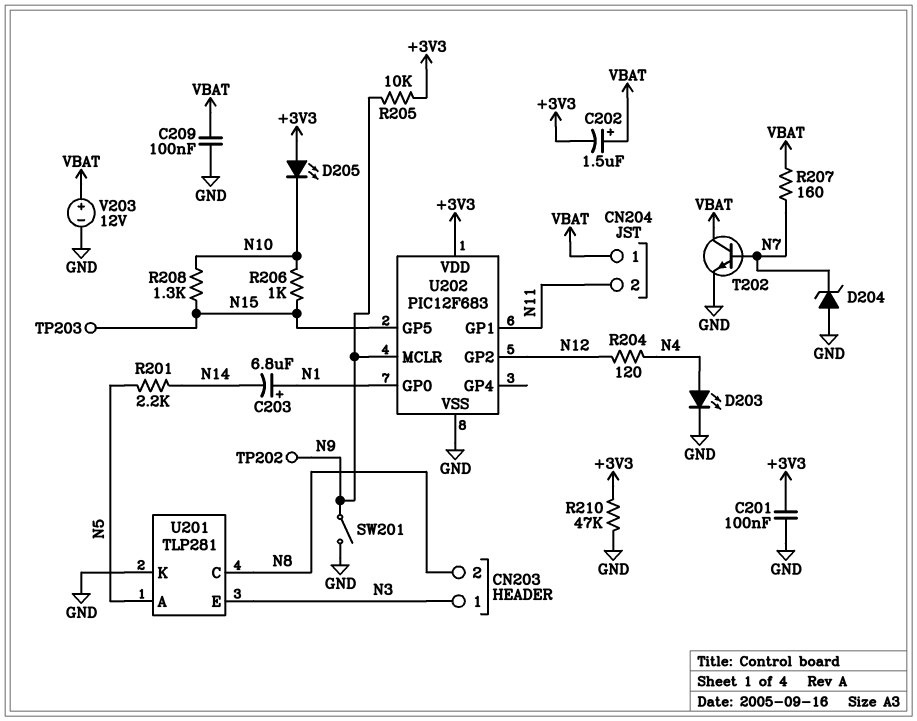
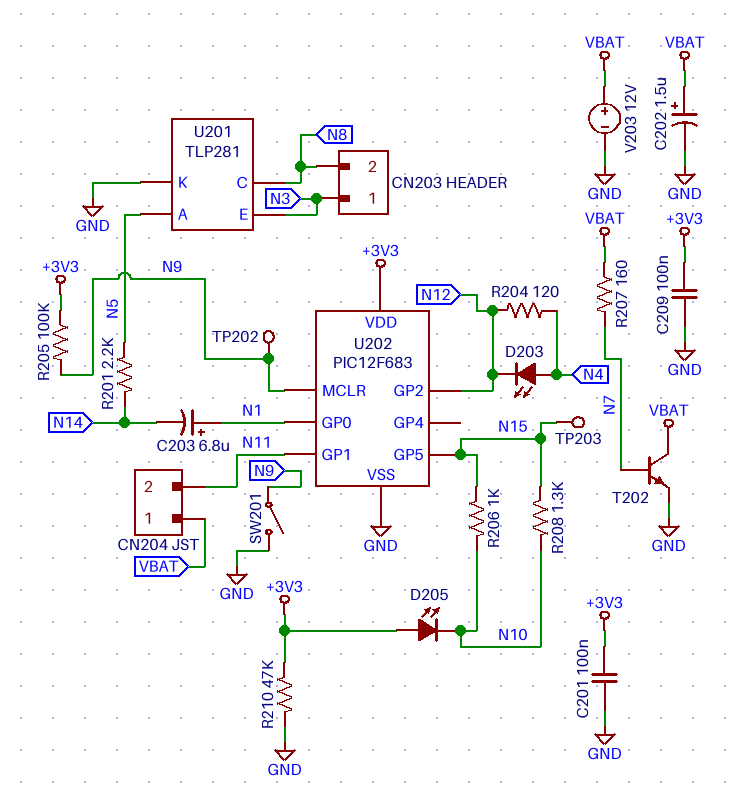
C202: 1.5uF (plus VBAT, minus +3V3) -> 1.5uF (plus VBAT, minus GND)
C209: 100nF (GND, VBAT) -> 100nF (+3V3, GND)
D203: LED (A N4, K GND) -> LED (A N4, K N12)
D204: zener (A GND, K N7) -> none
R205: 10k (+3V3, N9) -> 100k (+3V3, N9)

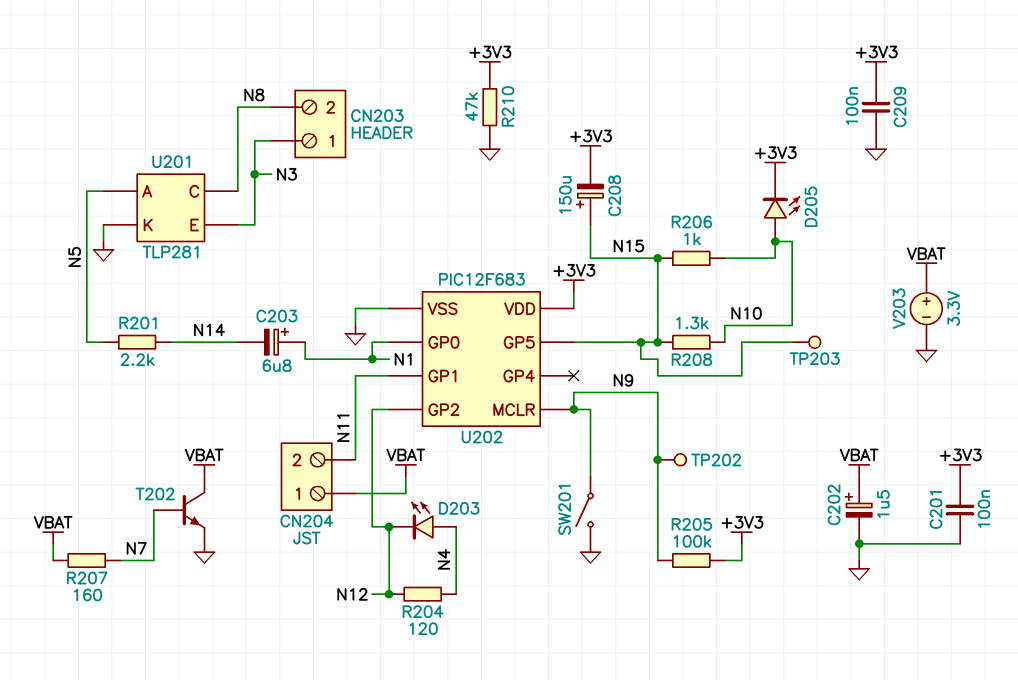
C208: none -> 150uF (plus N15, minus +3V3)
D205: LED (A +3V3, K N10) -> LED (A N10, K +3V3)
V203: 12V (plus VBAT, minus GND) -> 3.3V (plus VBAT, minus GND)

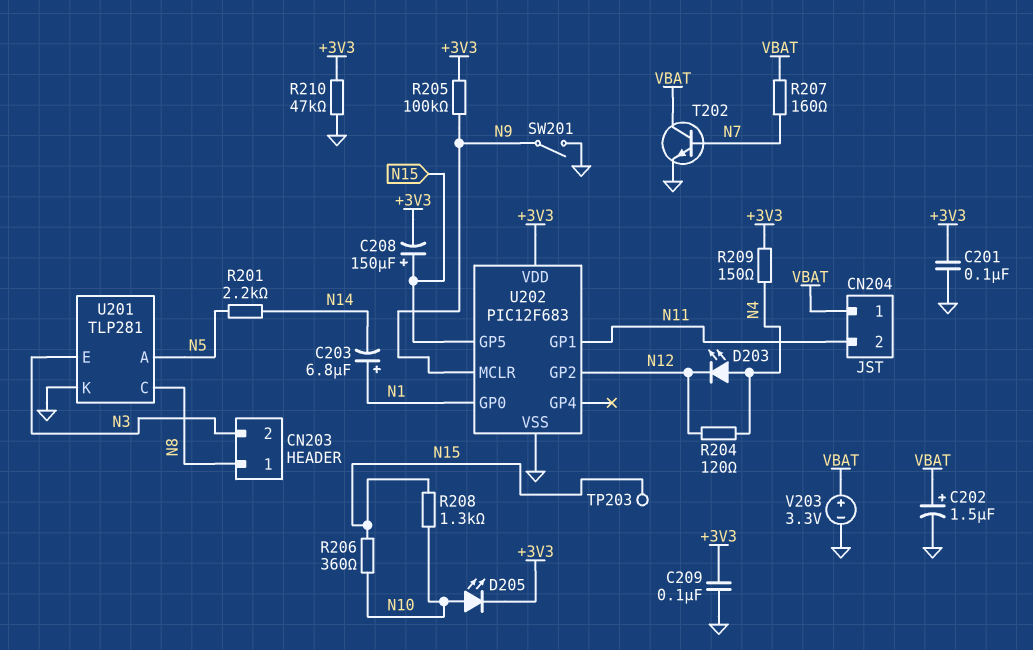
CN203 pin 1: N3 -> N8
CN203 pin 2: N8 -> N3
R206: 1k (N10, N15) -> 360 (N10, N15)
R209: none -> 150 (+3V3, N4)
TP202: test point (N9) -> none

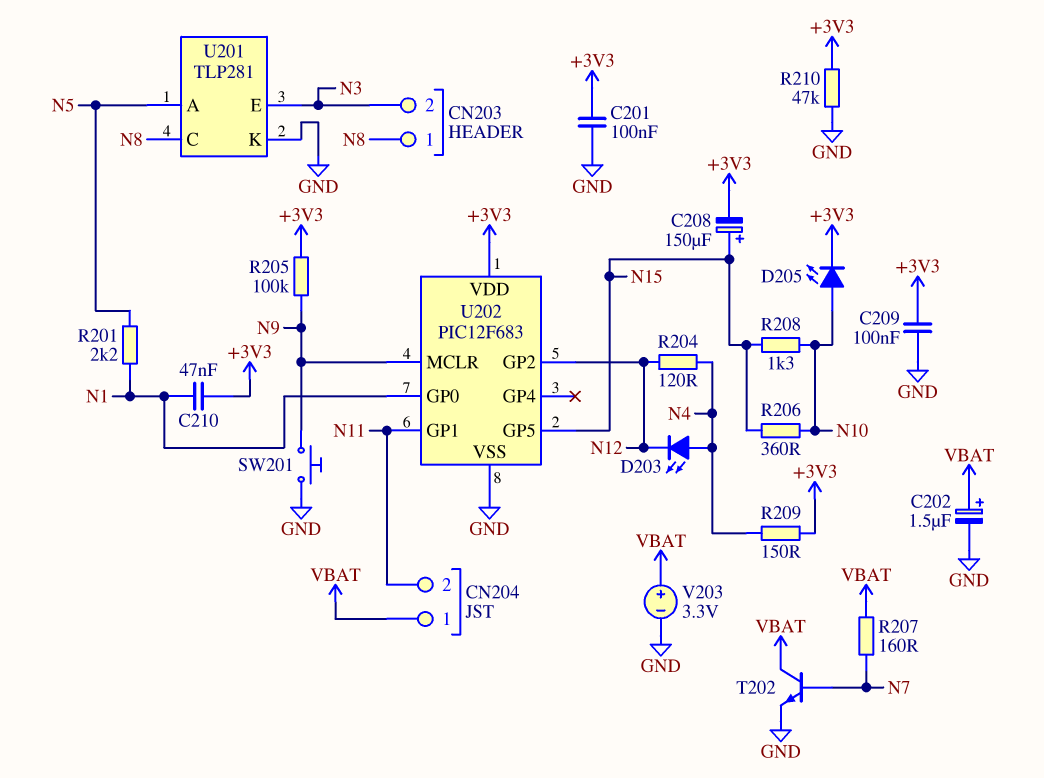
C203: 6.8uF (plus N1, minus N14) -> none
C210: none -> 47nF (+3V3, N1)
R201: 2.2k (N5, N14) -> 2.2k (N1, N5)
SW201: switch (GND, N9) -> button (GND, N9)
TP203: test point (N15) -> none

